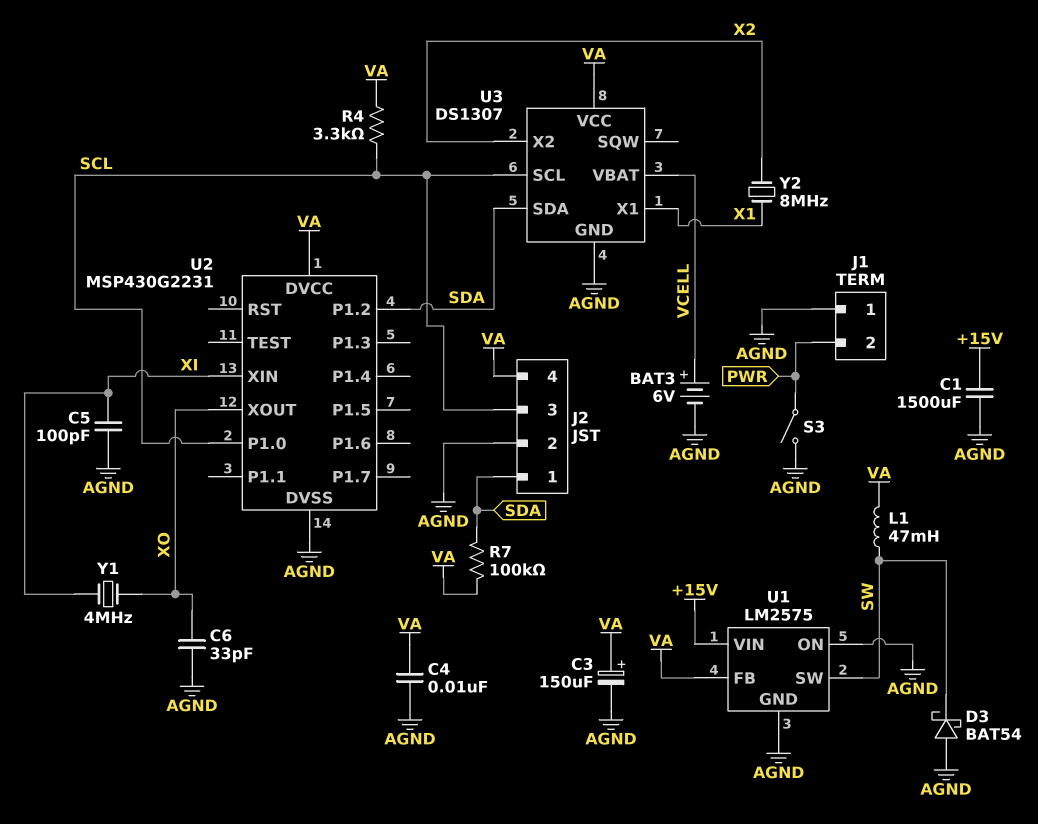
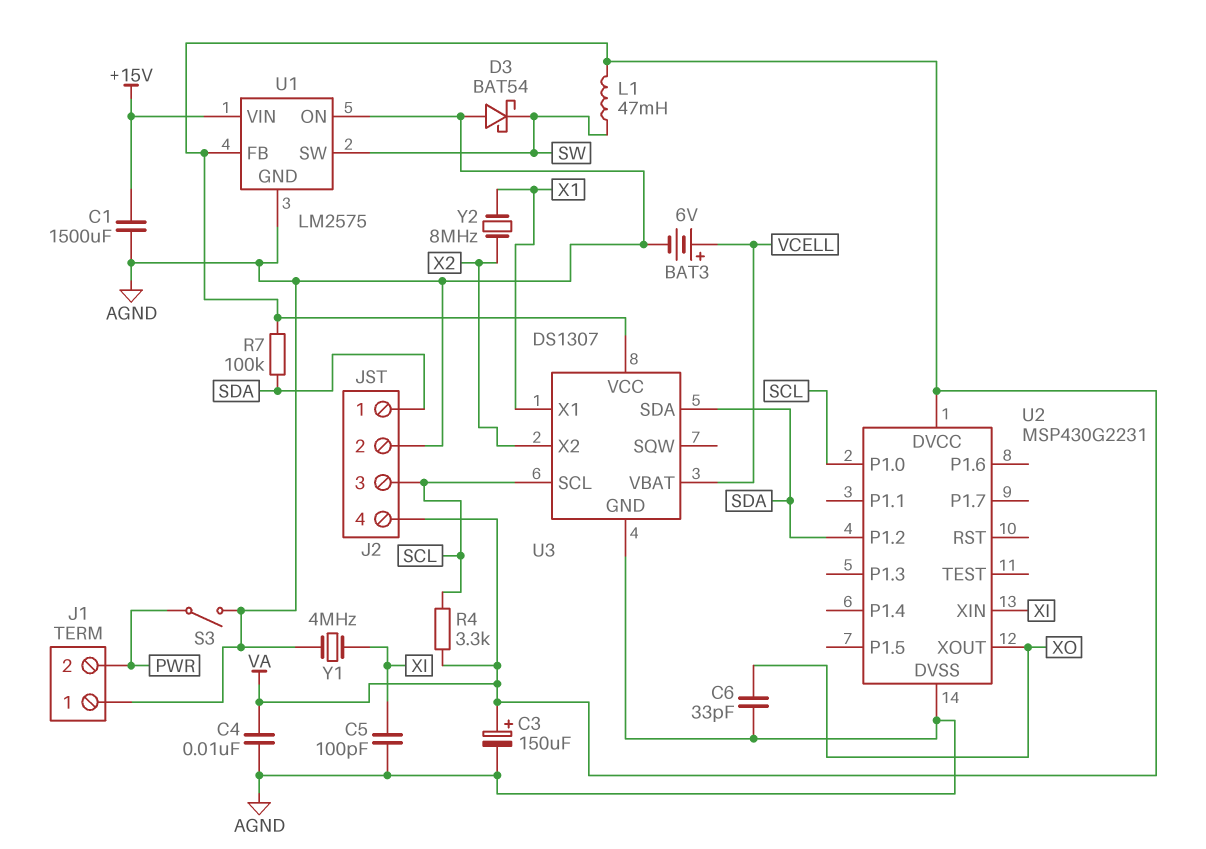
Y1: 4MHz (XI, XO) -> 4MHz (AGND, XI)

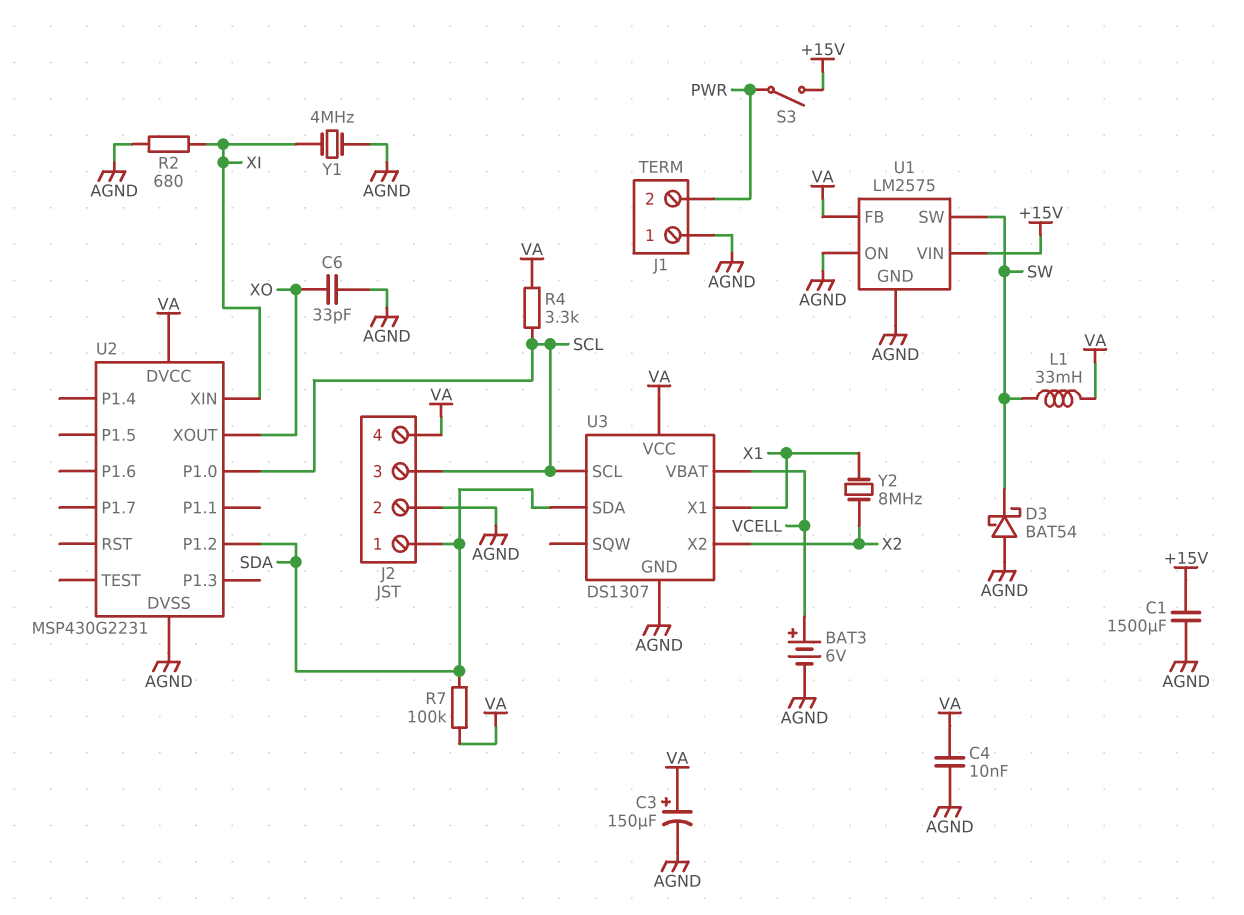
C5: 100pF (AGND, XI) -> none
L1: 47mH (SW, VA) -> 33mH (SW, VA)
R2: none -> 680 (AGND, XI)
S3: switch (AGND, PWR) -> switch (+15V, PWR)

